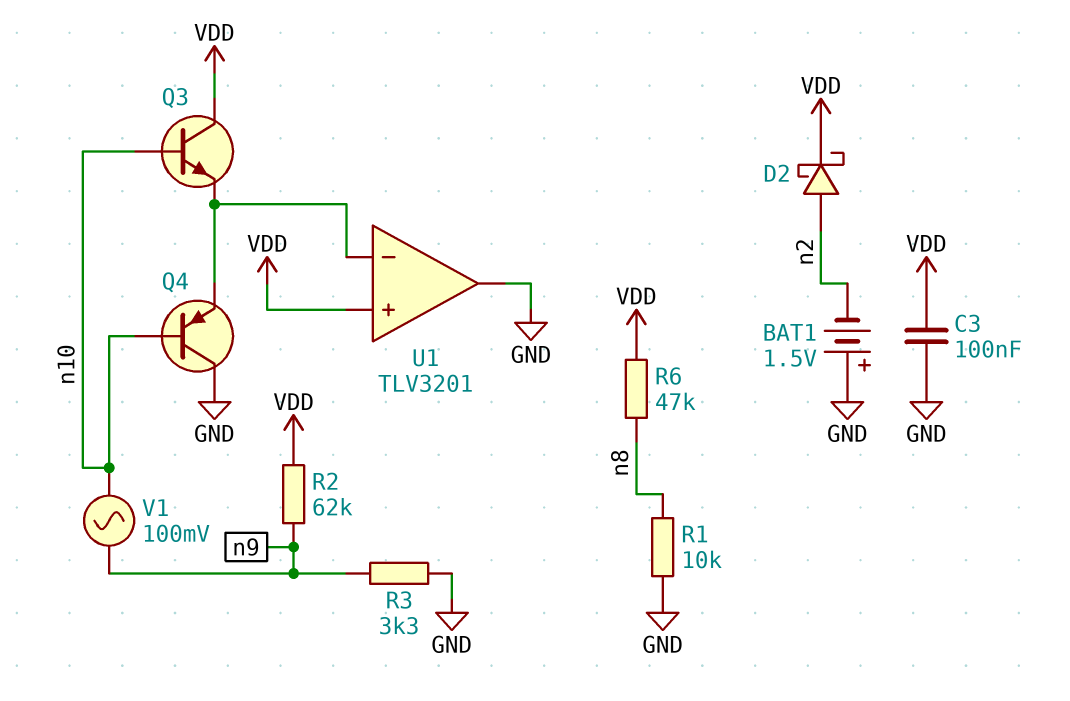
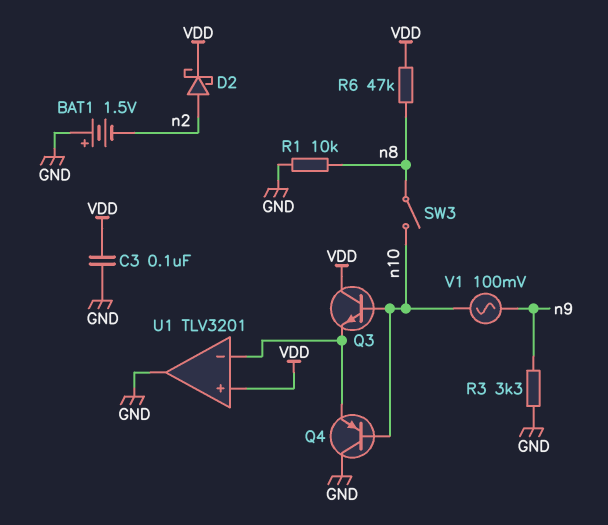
R2: 62k (VDD, n9) -> none
SW3: none -> switch (n8, n10)

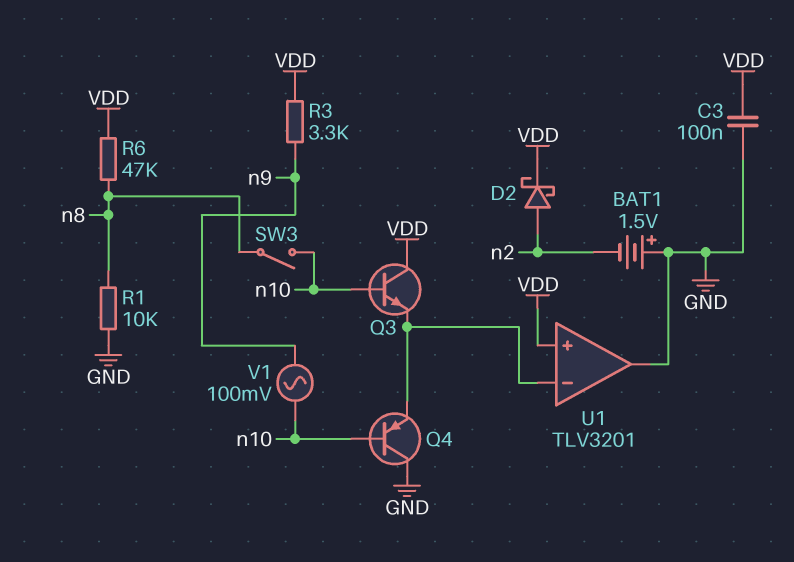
R3: 3.3k (GND, n9) -> 3.3k (VDD, n9)

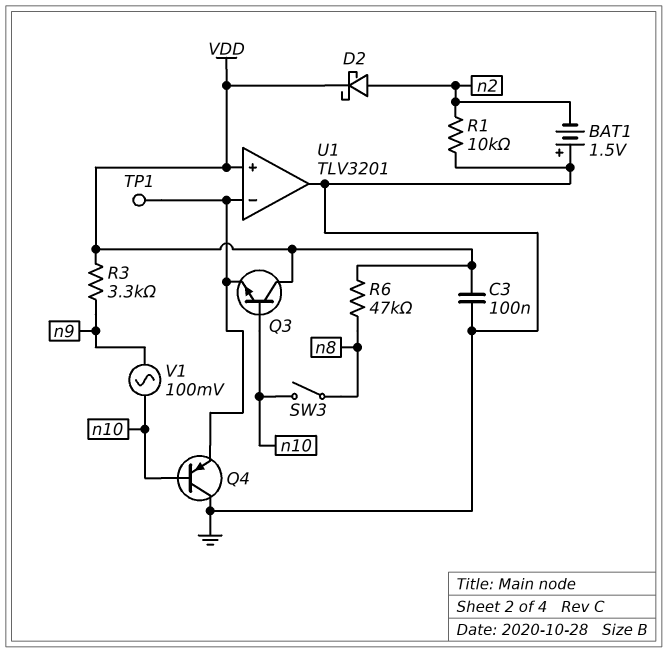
R1: 10k (GND, n8) -> 10k (GND, n2)
TP1: none -> test point (U1/in-)

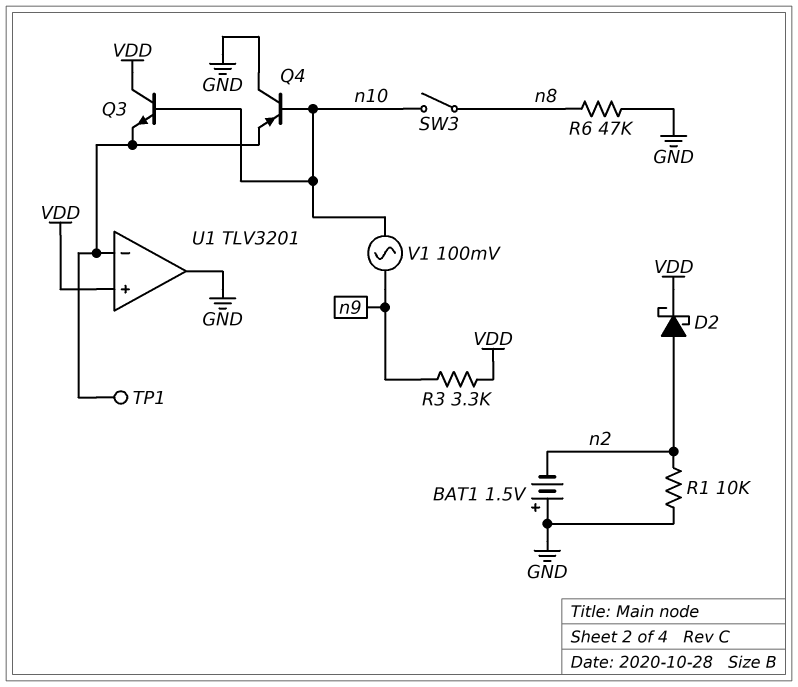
C3: 100nF (GND, VDD) -> none
R6: 47k (VDD, n8) -> 47k (GND, n8)

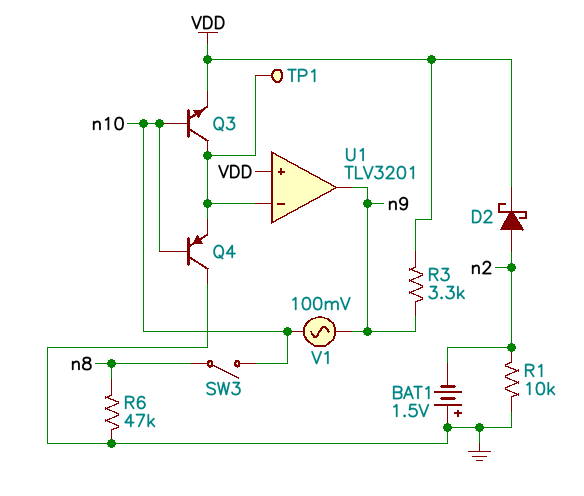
Q3: NPN (B n10, C VDD, E U1/in-) -> NPN (B n10, C U1/in-, E VDD)
U1 pin out: GND -> n9

